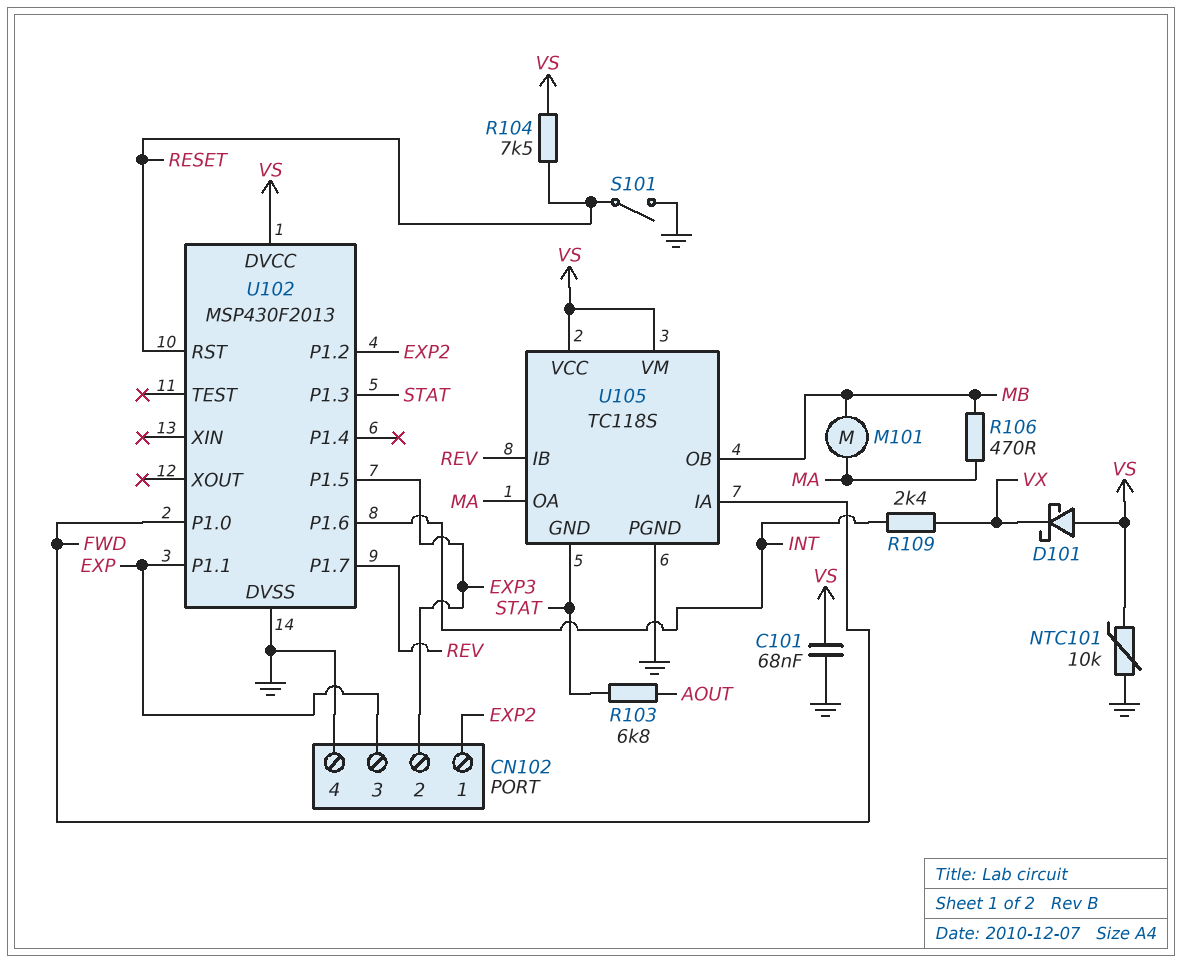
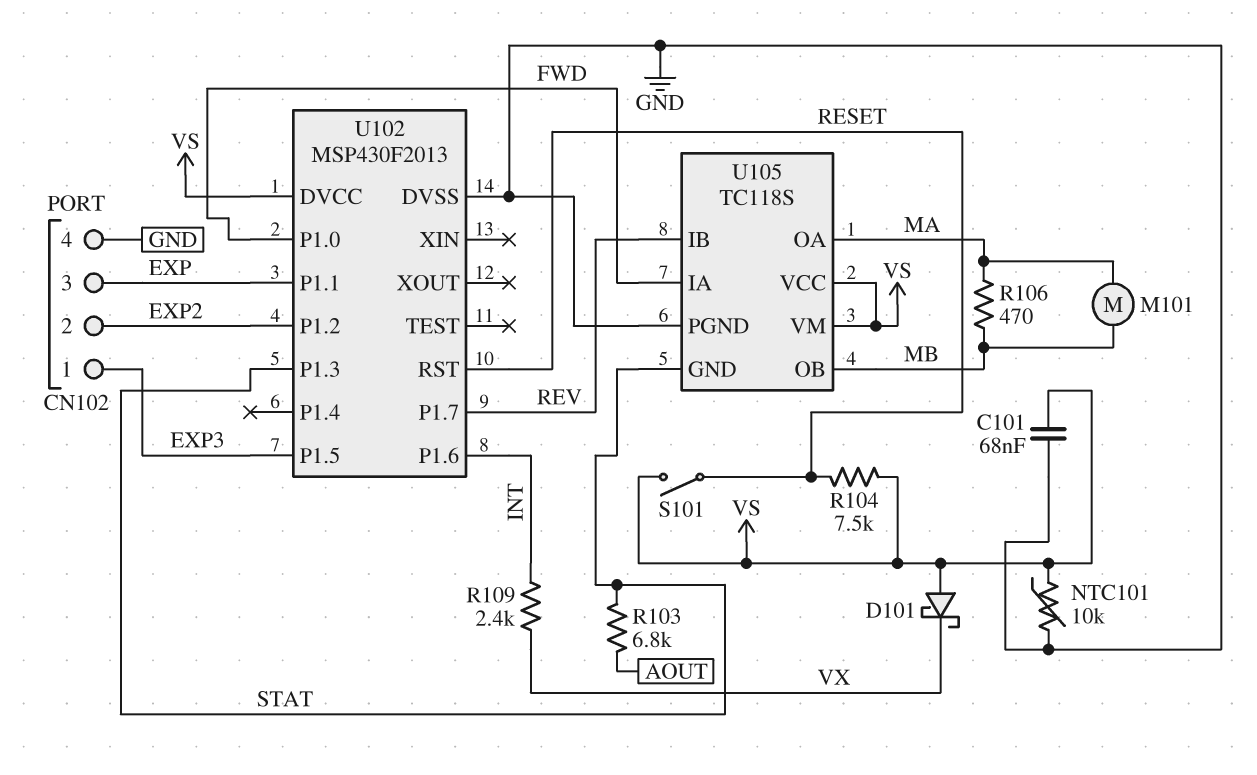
CN102 pin 1: EXP2 -> EXP3
CN102 pin 2: EXP3 -> EXP2
S101: switch (GND, RESET) -> switch (RESET, VS)

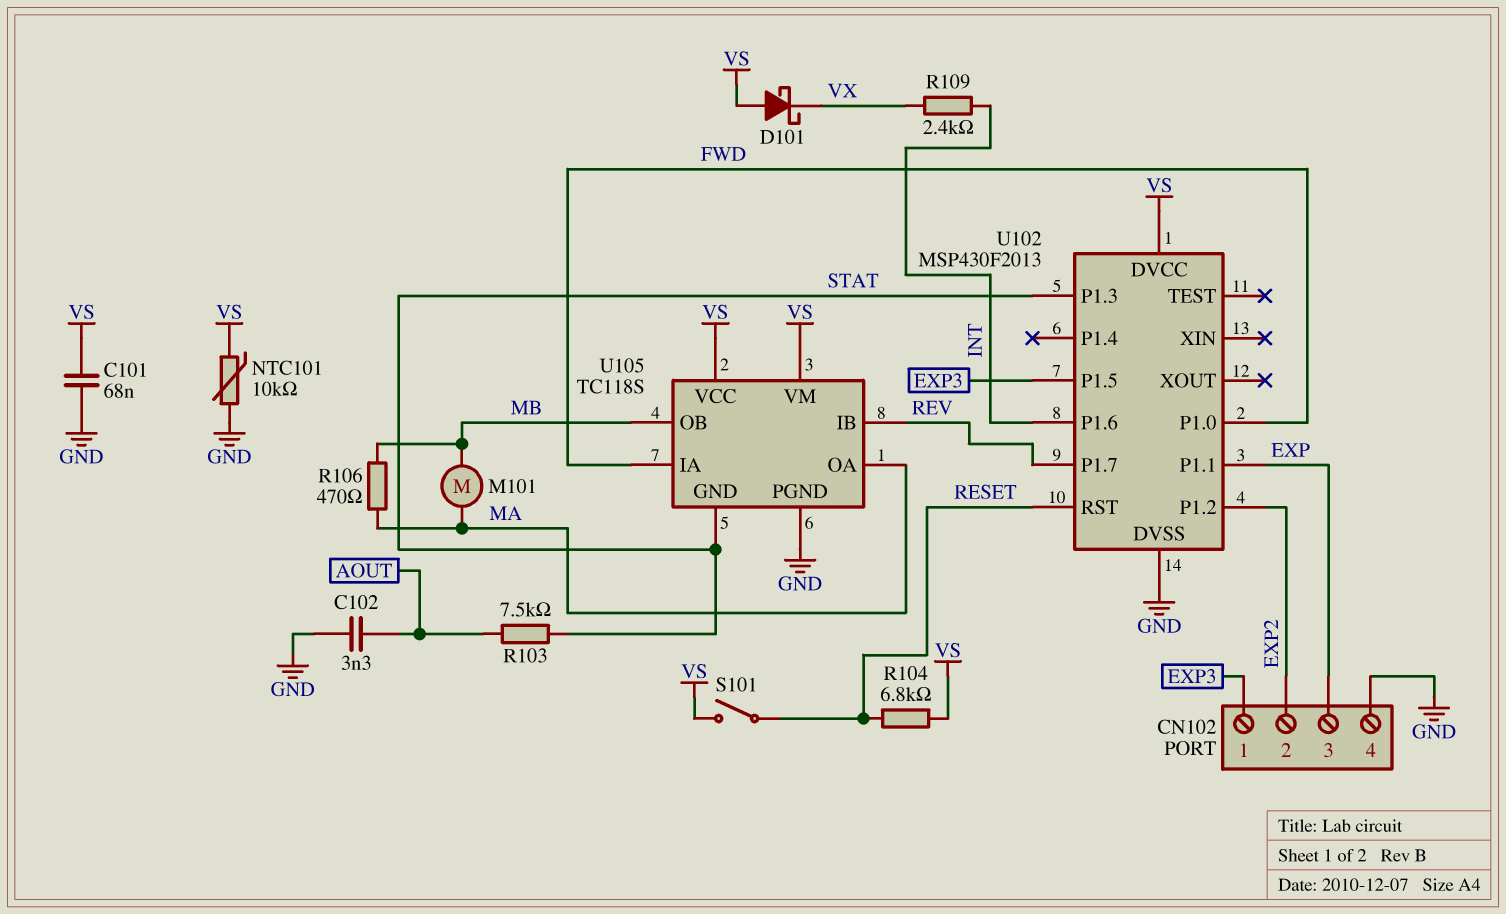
C102: none -> 3.3nF (AOUT, GND)
R103: 6.8k (AOUT, STAT) -> 7.5k (AOUT, STAT)
R104: 7.5k (RESET, VS) -> 6.8k (RESET, VS)

